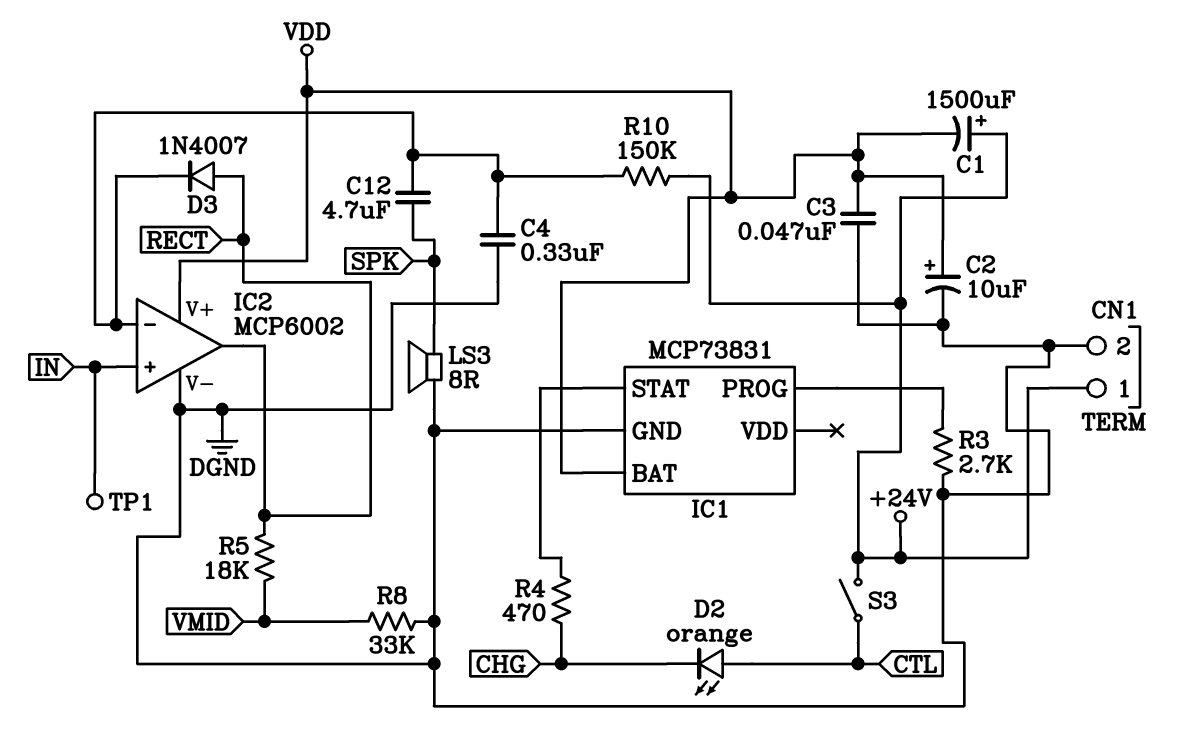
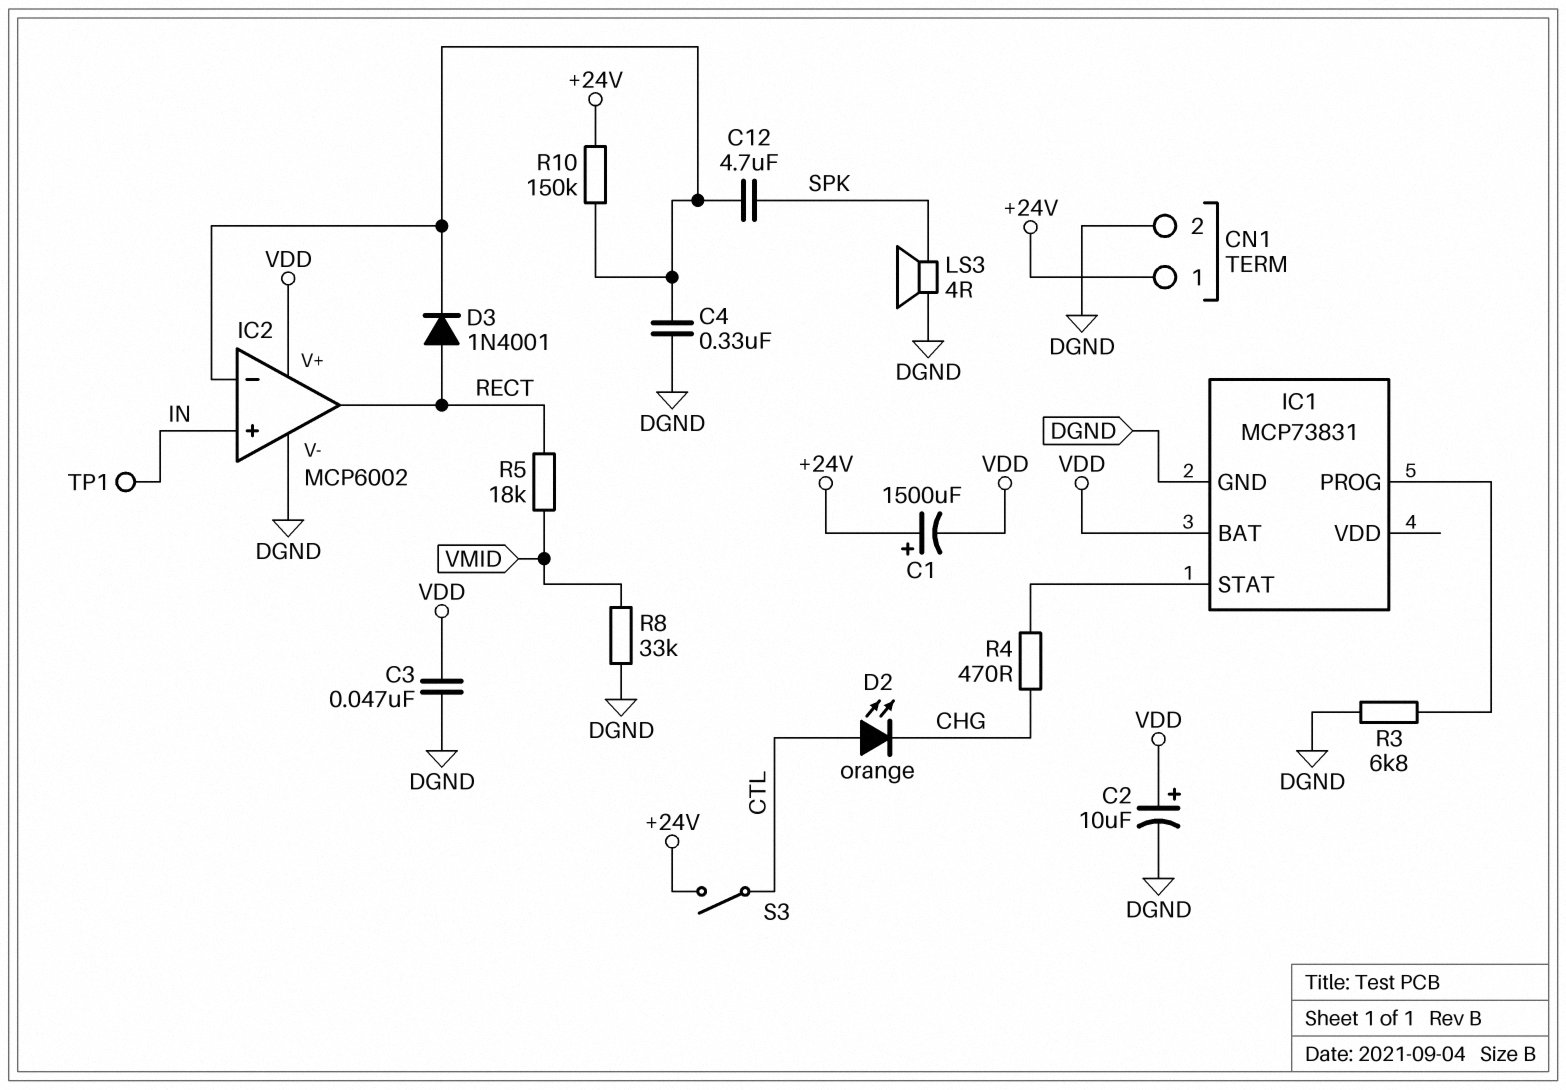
D3: diode 1N4007 (A RECT, K IC2/in-) -> diode 1N4001 (A RECT, K IC2/in-)
LS3: speaker 8R (DGND, SPK) -> speaker 4R (DGND, SPK)
R3: 2.7k (DGND, IC1/PROG) -> 6.8k (DGND, IC1/PROG)

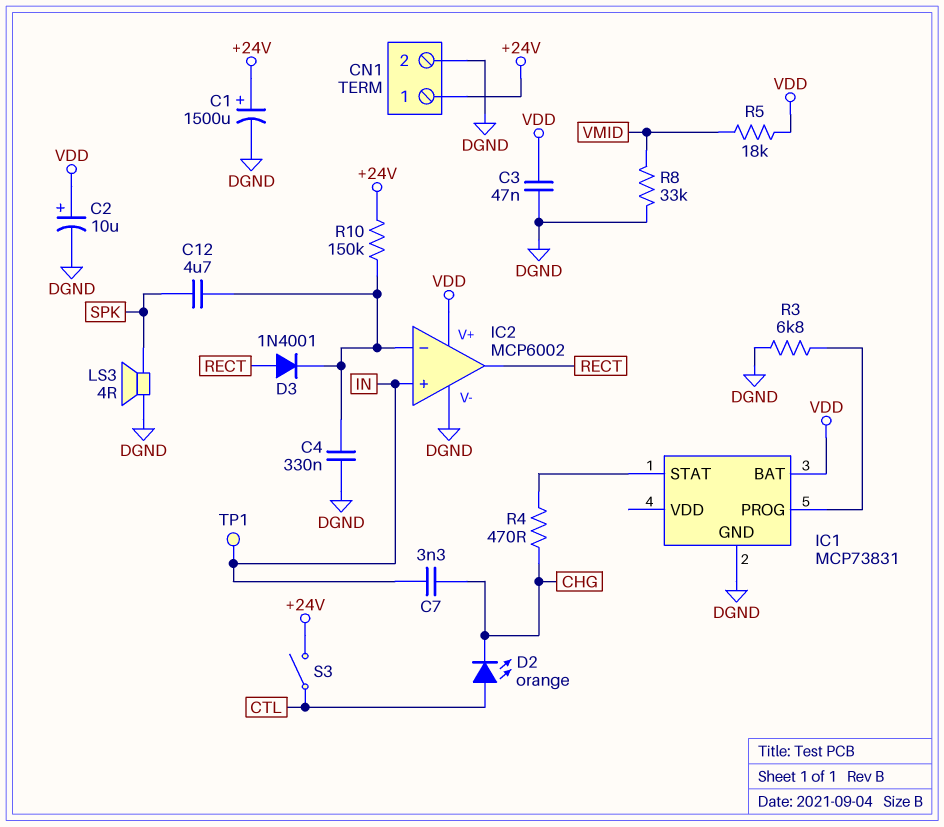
C1: 1500uF (plus +24V, minus VDD) -> 1500uF (plus +24V, minus DGND)
C7: none -> 3.3nF (CHG, IN)
R5: 18k (RECT, VMID) -> 18k (VDD, VMID)

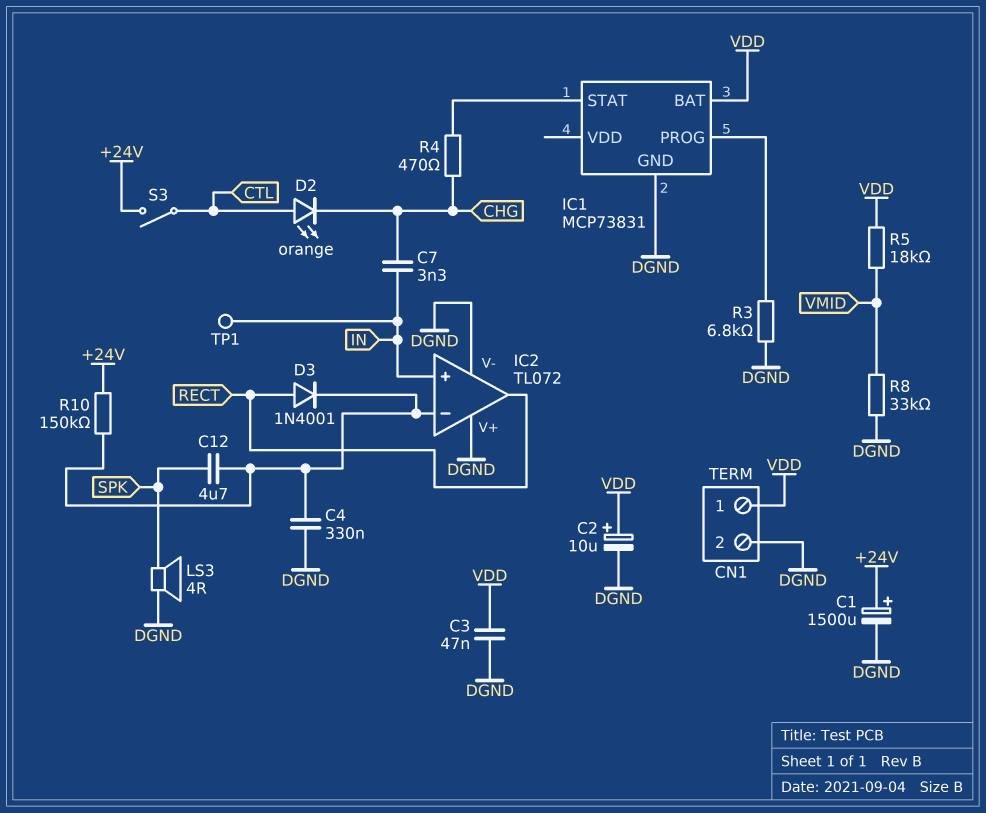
CN1 pin 1: +24V -> VDD
IC2: MCP6002 -> TL072
IC2 pin V+: VDD -> DGND

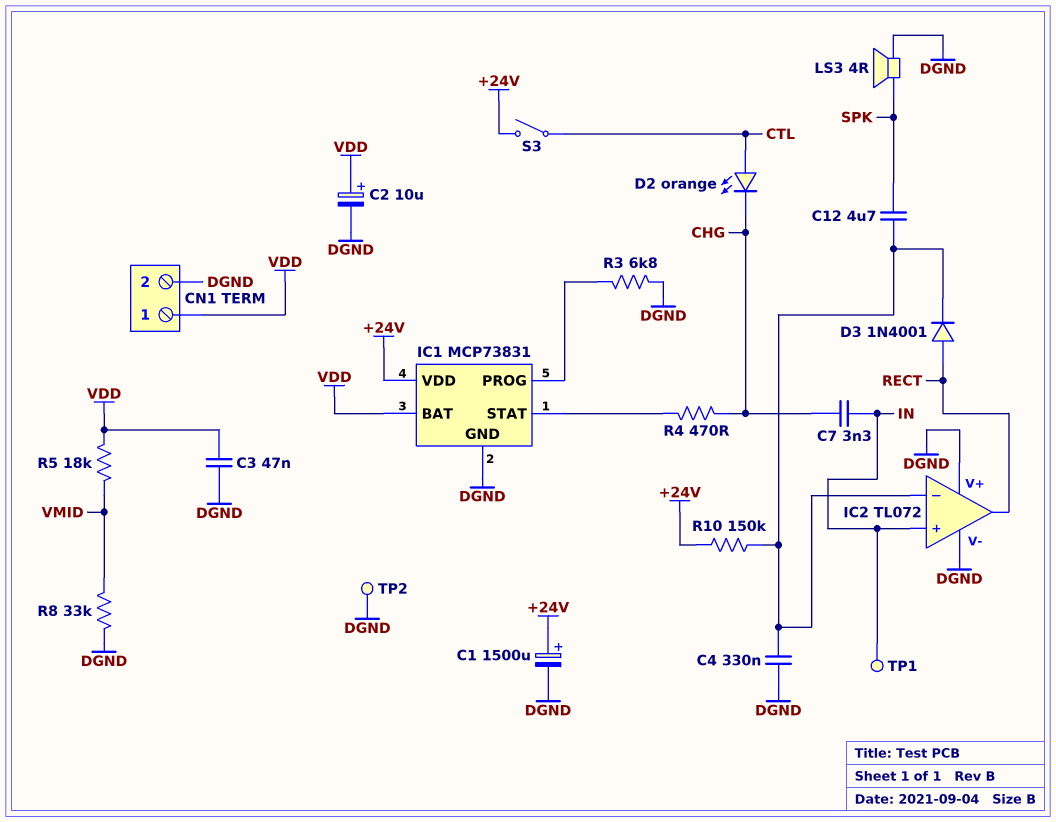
IC1 pin VDD: none -> +24V
TP2: none -> test point (DGND)

